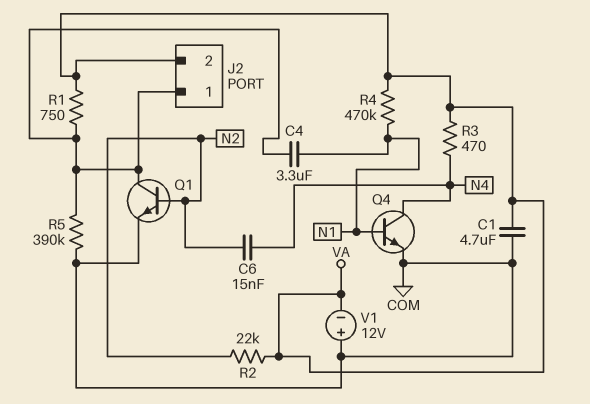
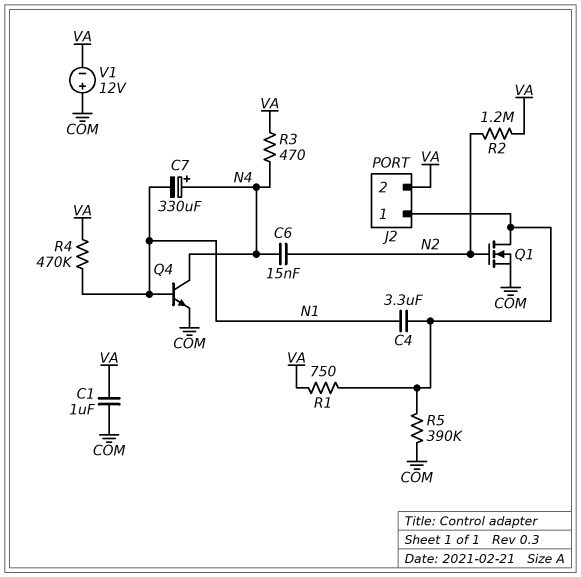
C1: 4.7uF (COM, VA) -> 1uF (COM, VA)
C7: none -> 330uF (plus N4, minus N1)
Q1: NPN (B N2, C J2/1, E COM) -> NMOS (G N2, D J2/1, S COM)
R2: 22k (N2, VA) -> 1.2M (N2, VA)

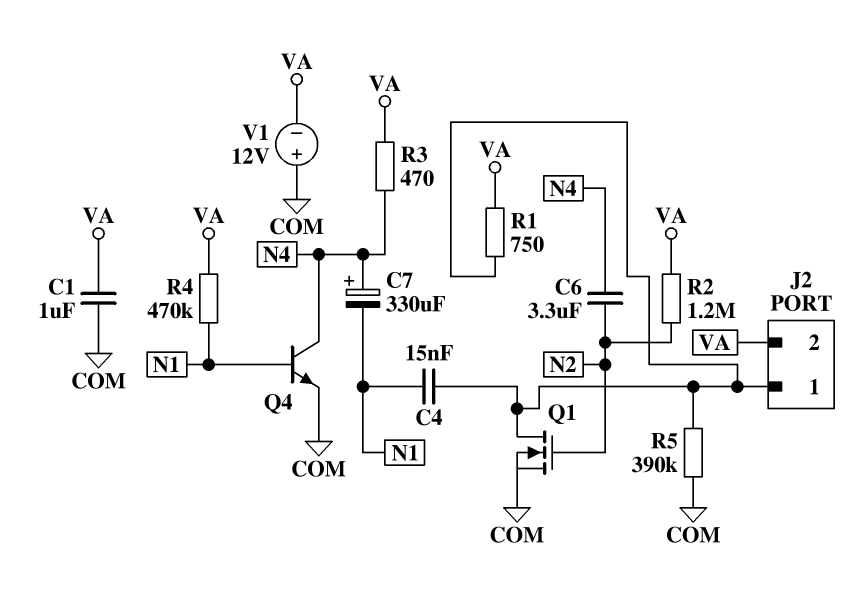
C4: 3.3uF (J2/1, N1) -> 15nF (J2/1, N1)
C6: 15nF (N2, N4) -> 3.3uF (N2, N4)

